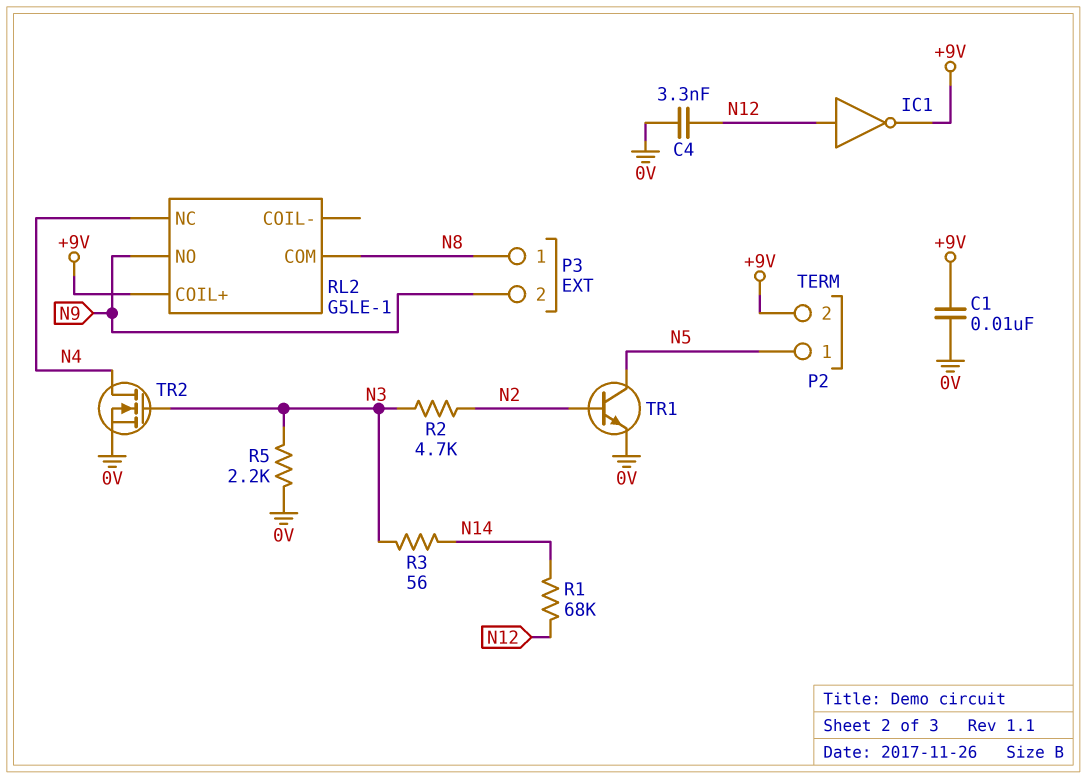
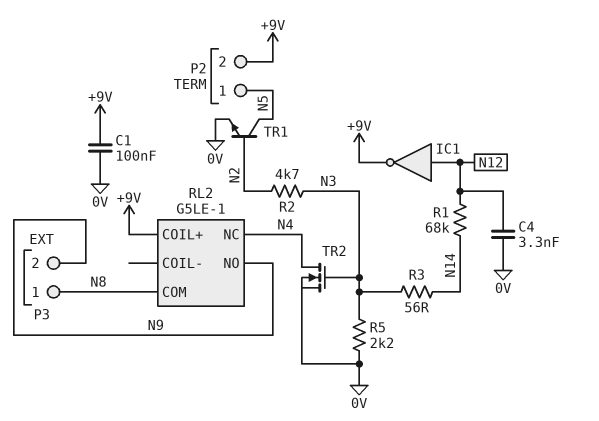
C1: 10nF (+9V, 0V) -> 100nF (+9V, 0V)

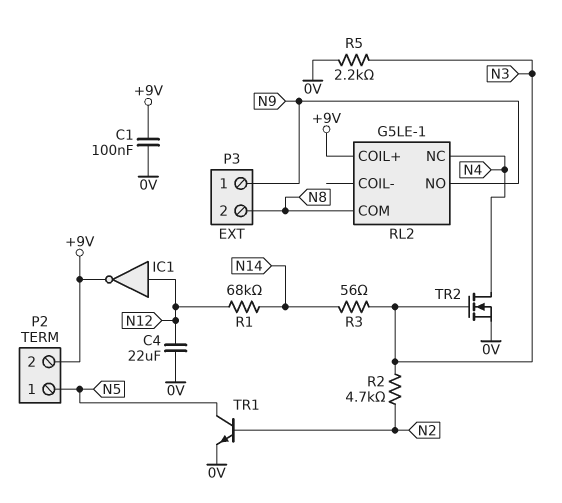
C4: 3.3nF (0V, N12) -> 22uF (0V, N12)
P3 pin 1: N8 -> N9
P3 pin 2: N9 -> N8

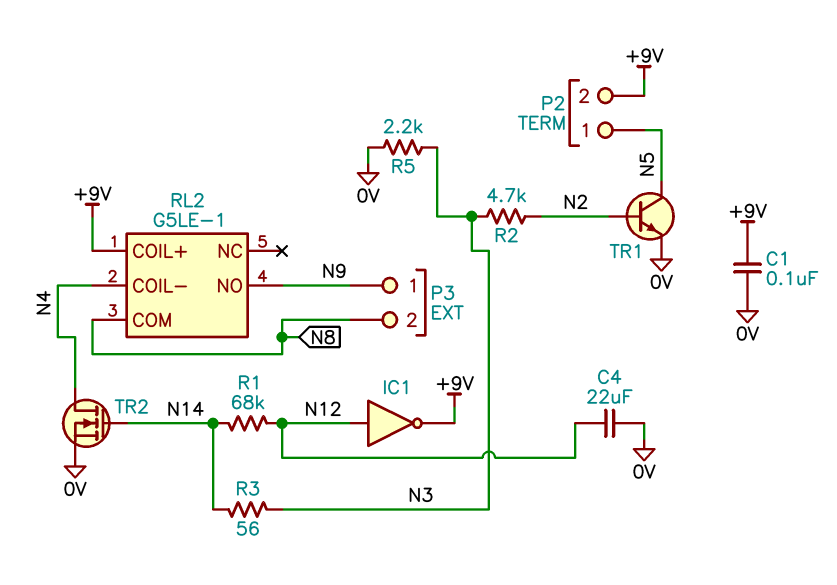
RL2 pin COIL-: none -> N4
RL2 pin NC: N4 -> none
TR2: NMOS (G N3, D N4, S 0V) -> NMOS (G N14, D N4, S 0V)

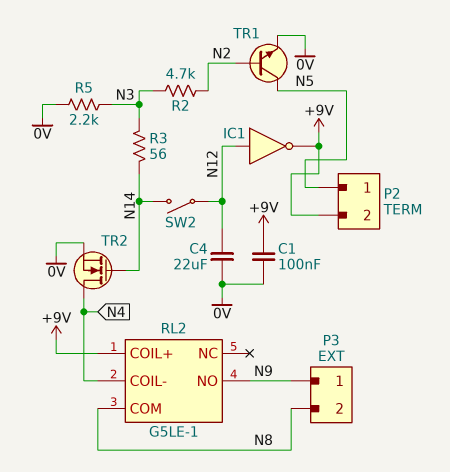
R1: 68k (N12, N14) -> none
SW2: none -> switch (N12, N14)

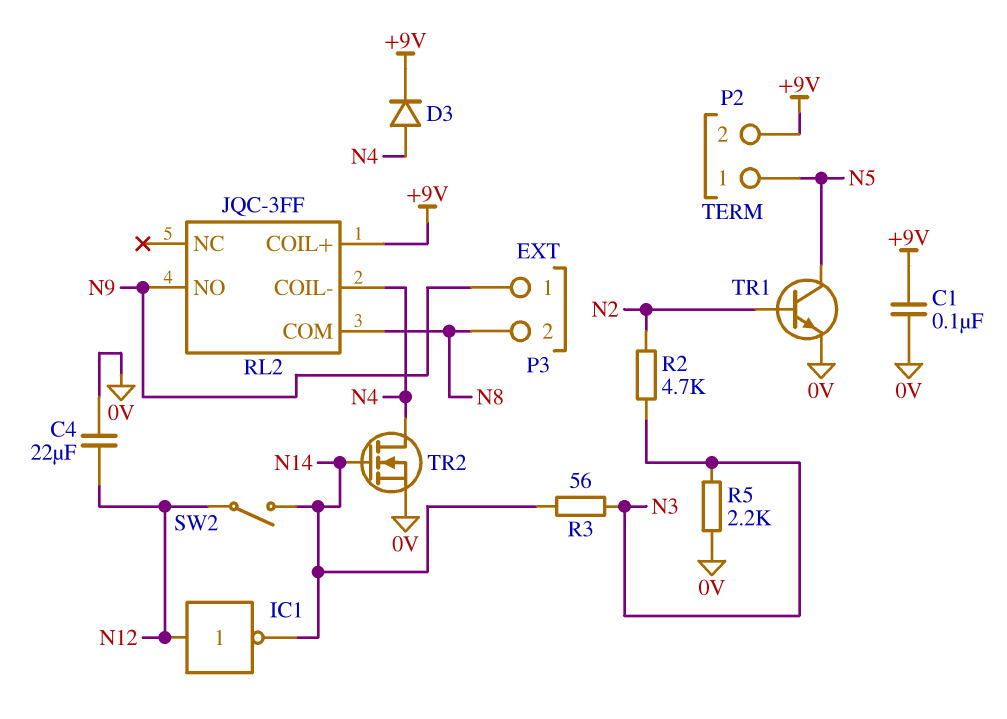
D3: none -> diode (A N4, K +9V)
IC1: NOT (in N12, out +9V) -> NOT (in N12, out N14)
RL2: G5LE-1 -> JQC-3FF

